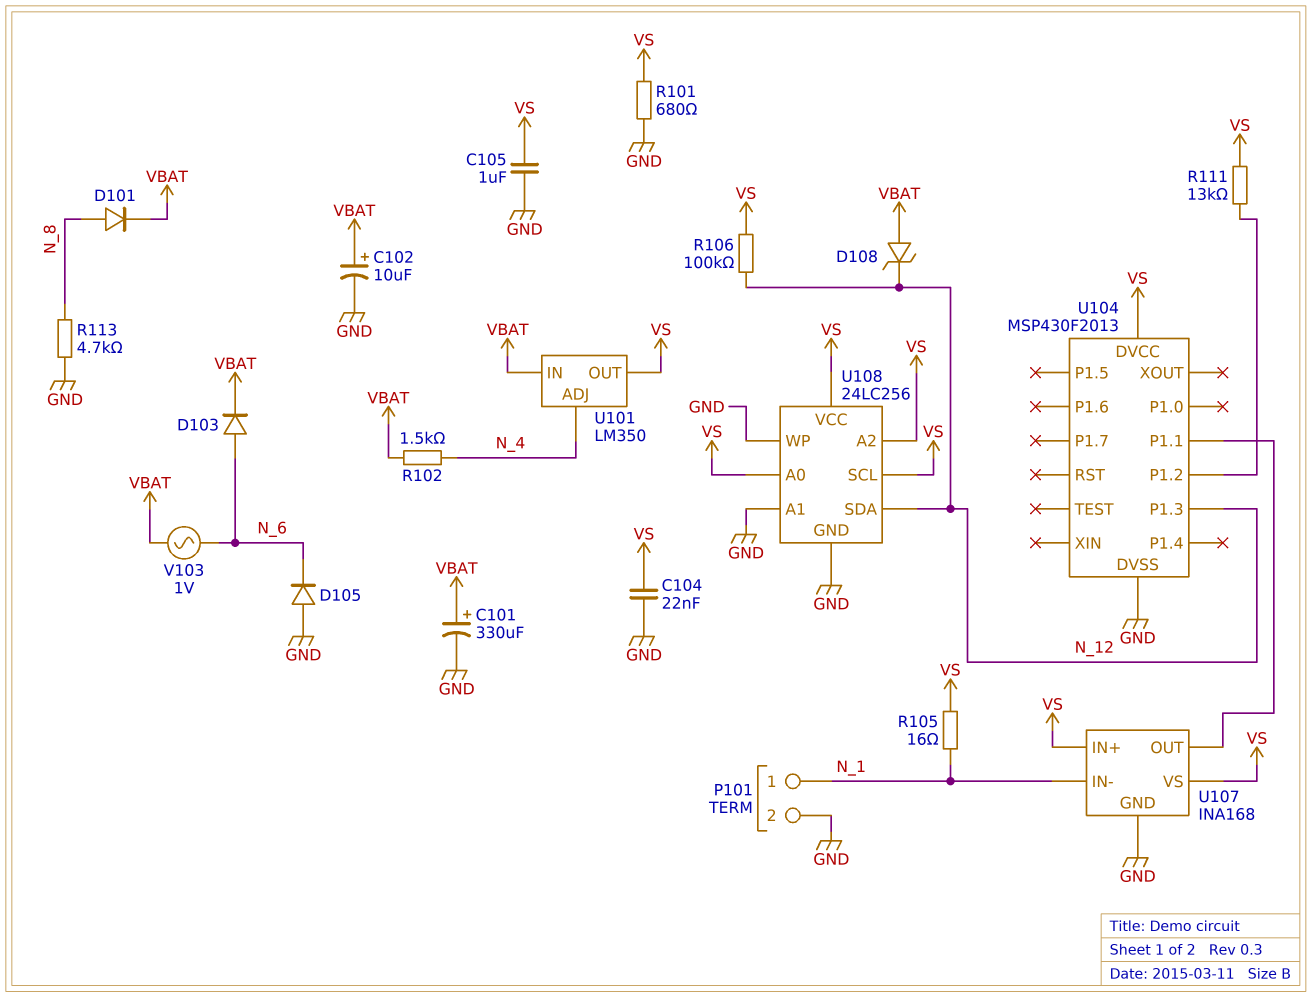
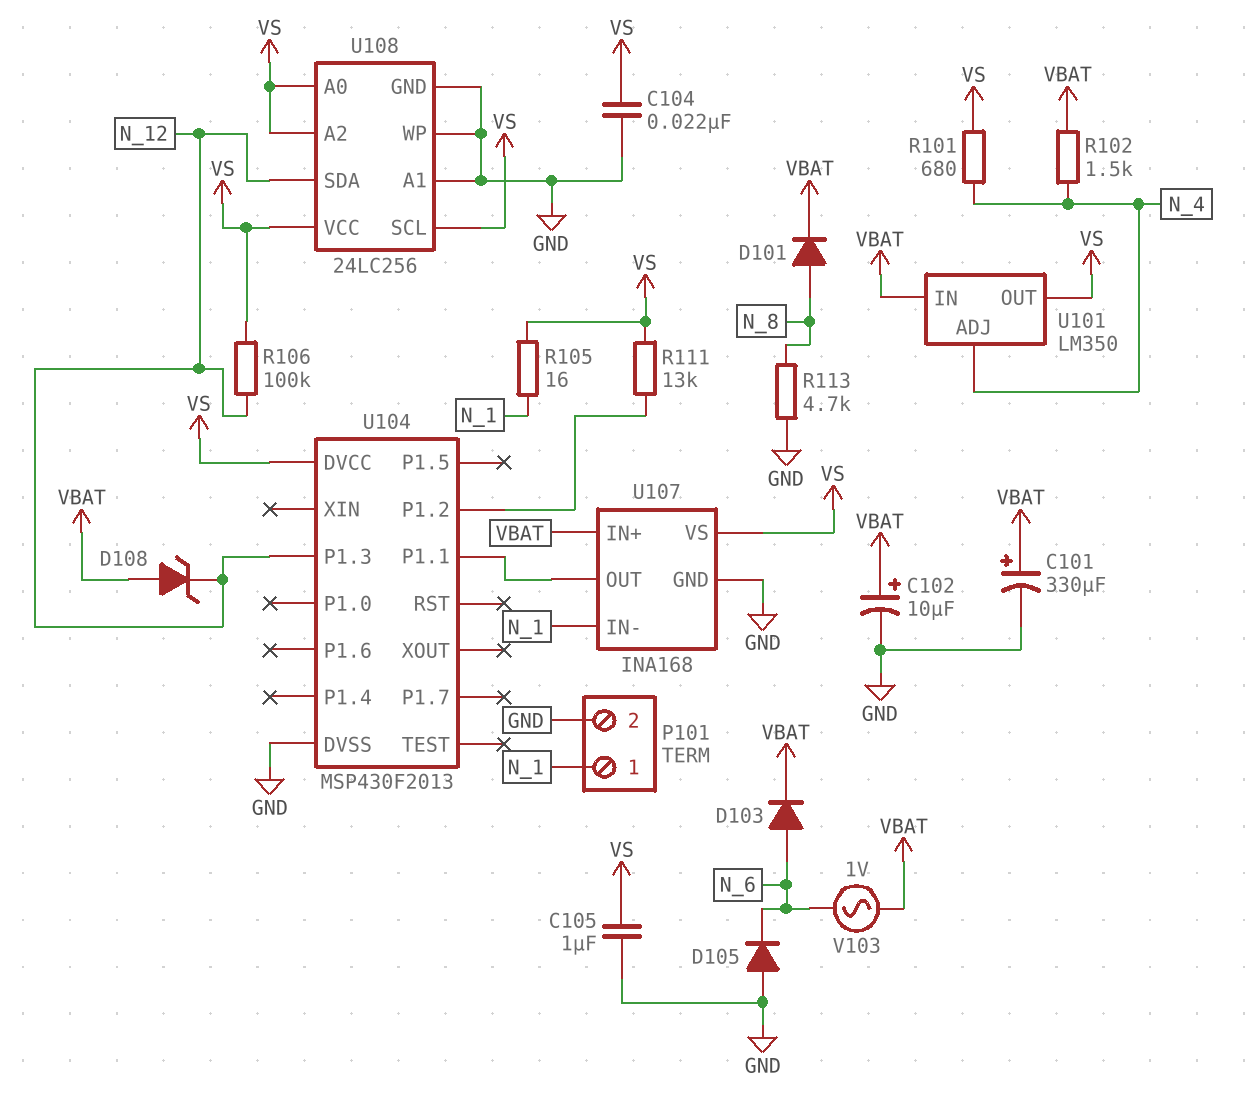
R101: 680 (GND, VS) -> 680 (N_4, VS)
U107 pin IN+: VS -> VBAT

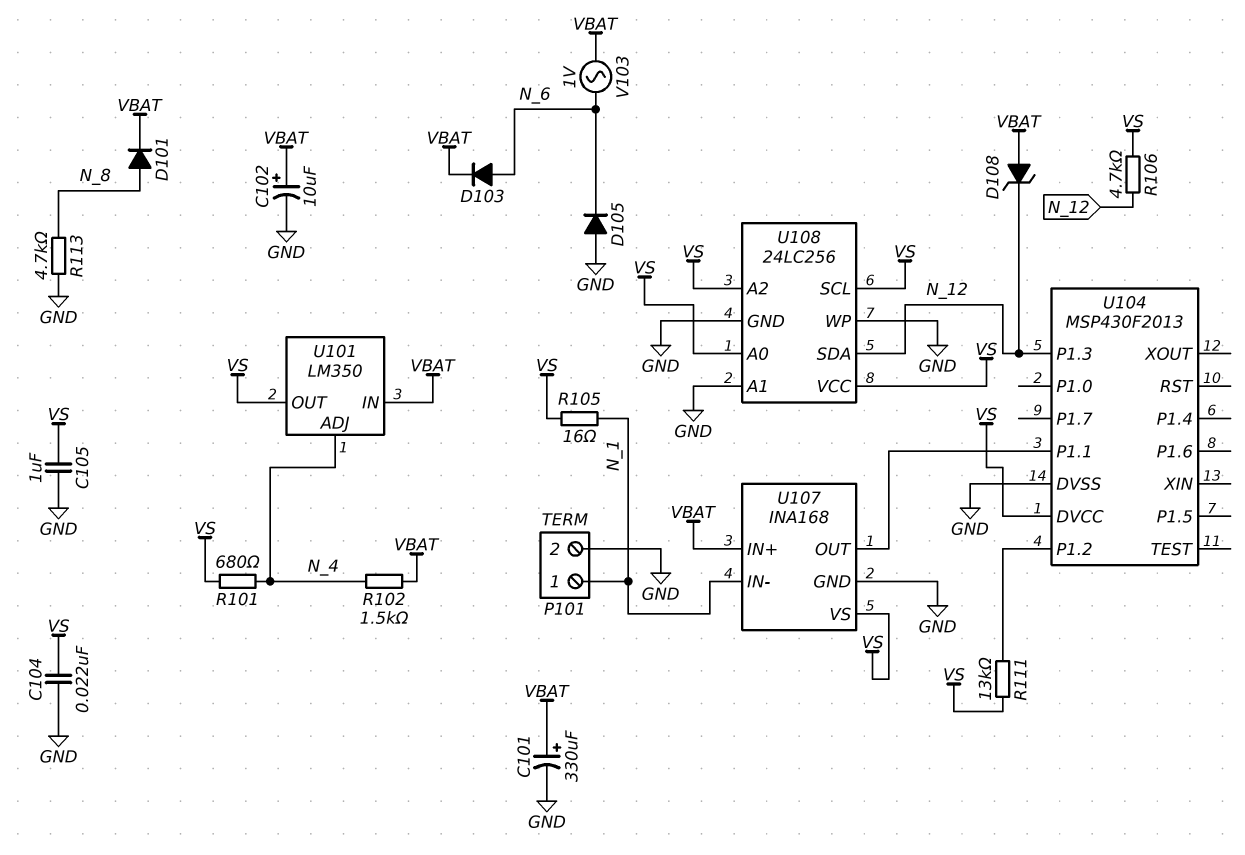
R106: 100k (N_12, VS) -> 4.7k (N_12, VS)

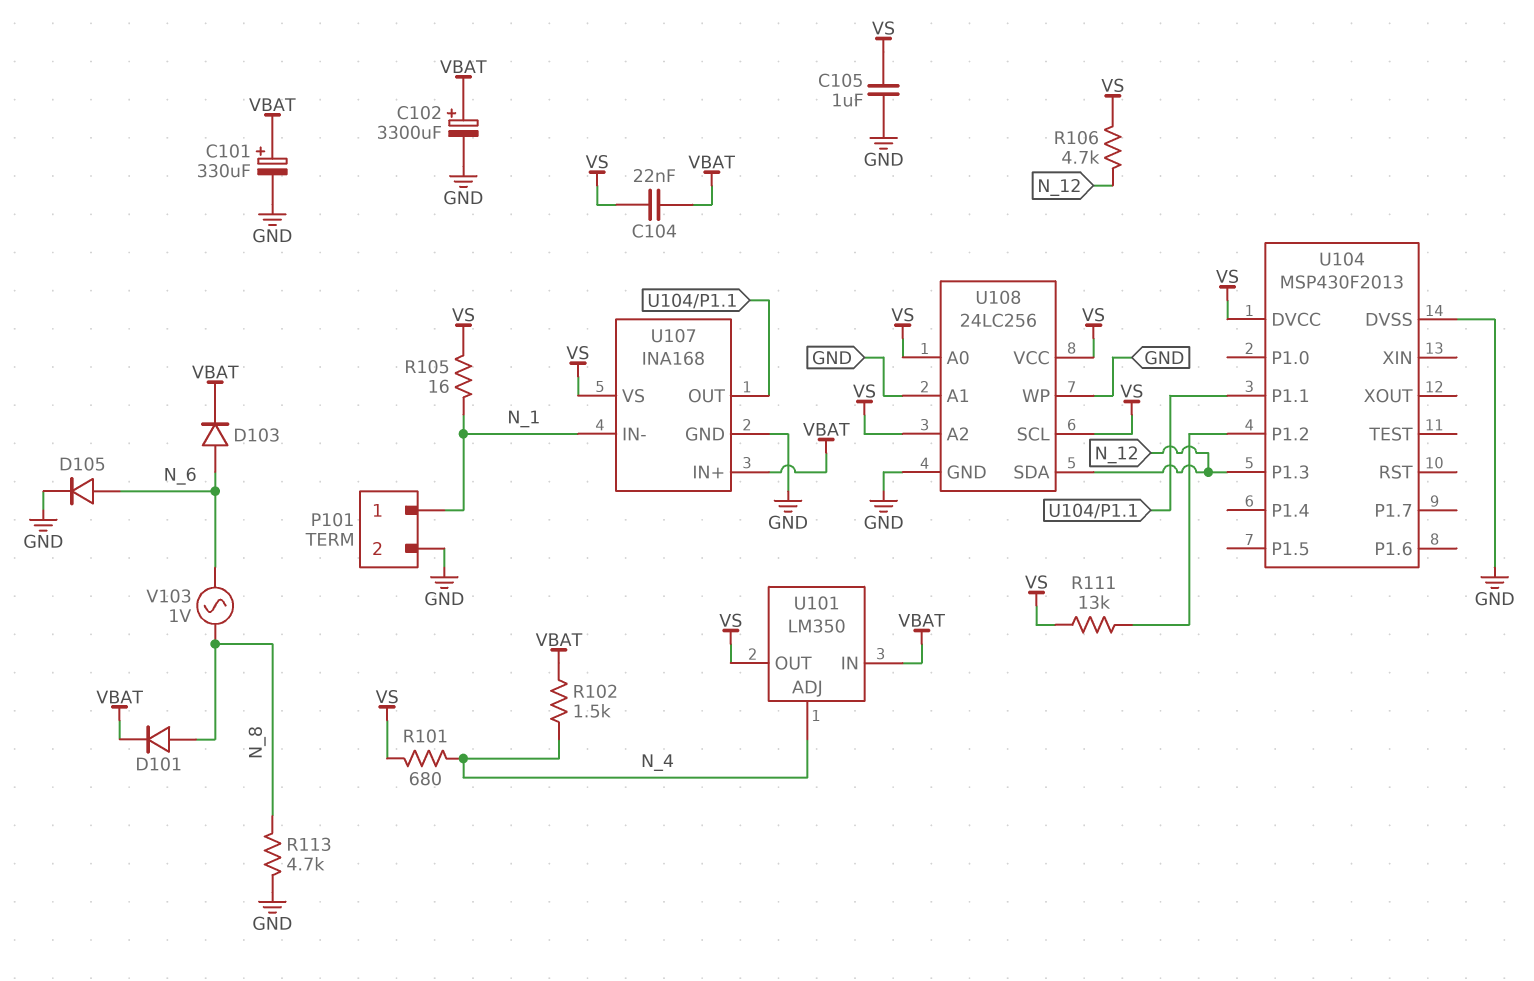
C102: 10uF (plus VBAT, minus GND) -> 3300uF (plus VBAT, minus GND)
C104: 22nF (GND, VS) -> 22nF (VBAT, VS)
D105: diode (A GND, K N_6) -> diode (A N_6, K GND)
D108: zener (A VBAT, K N_12) -> none
V103: AC 1V (N_6, VBAT) -> AC 1V (N_6, N_8)

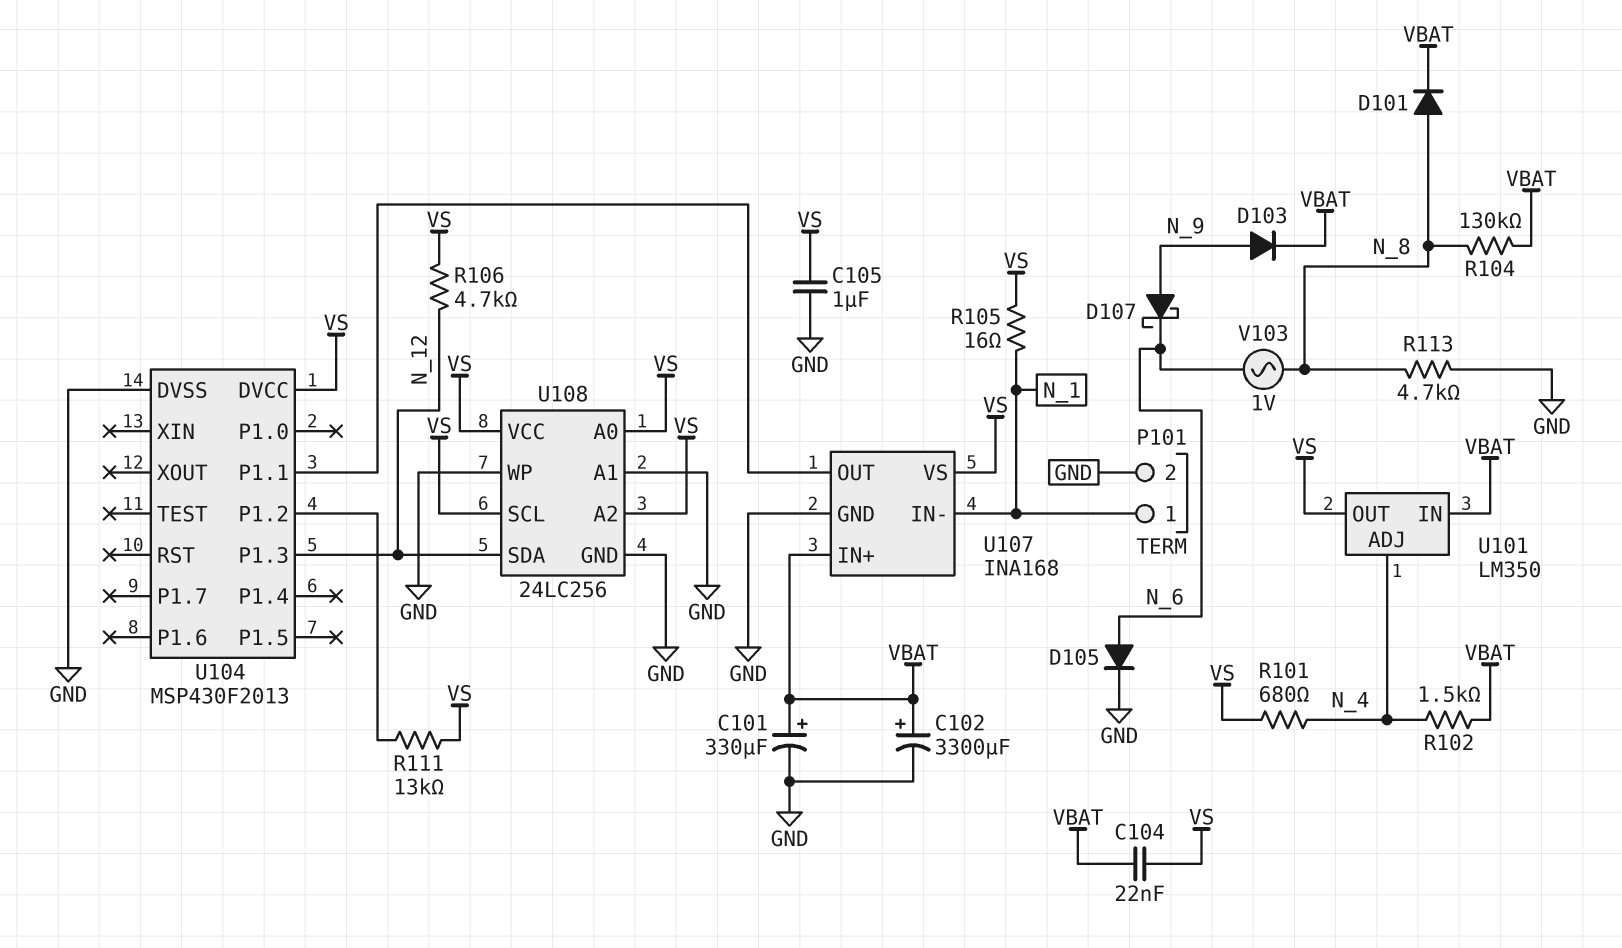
D103: diode (A N_6, K VBAT) -> diode (A N_9, K VBAT)
D107: none -> schottky (A N_9, K N_6)
R104: none -> 130k (N_8, VBAT)

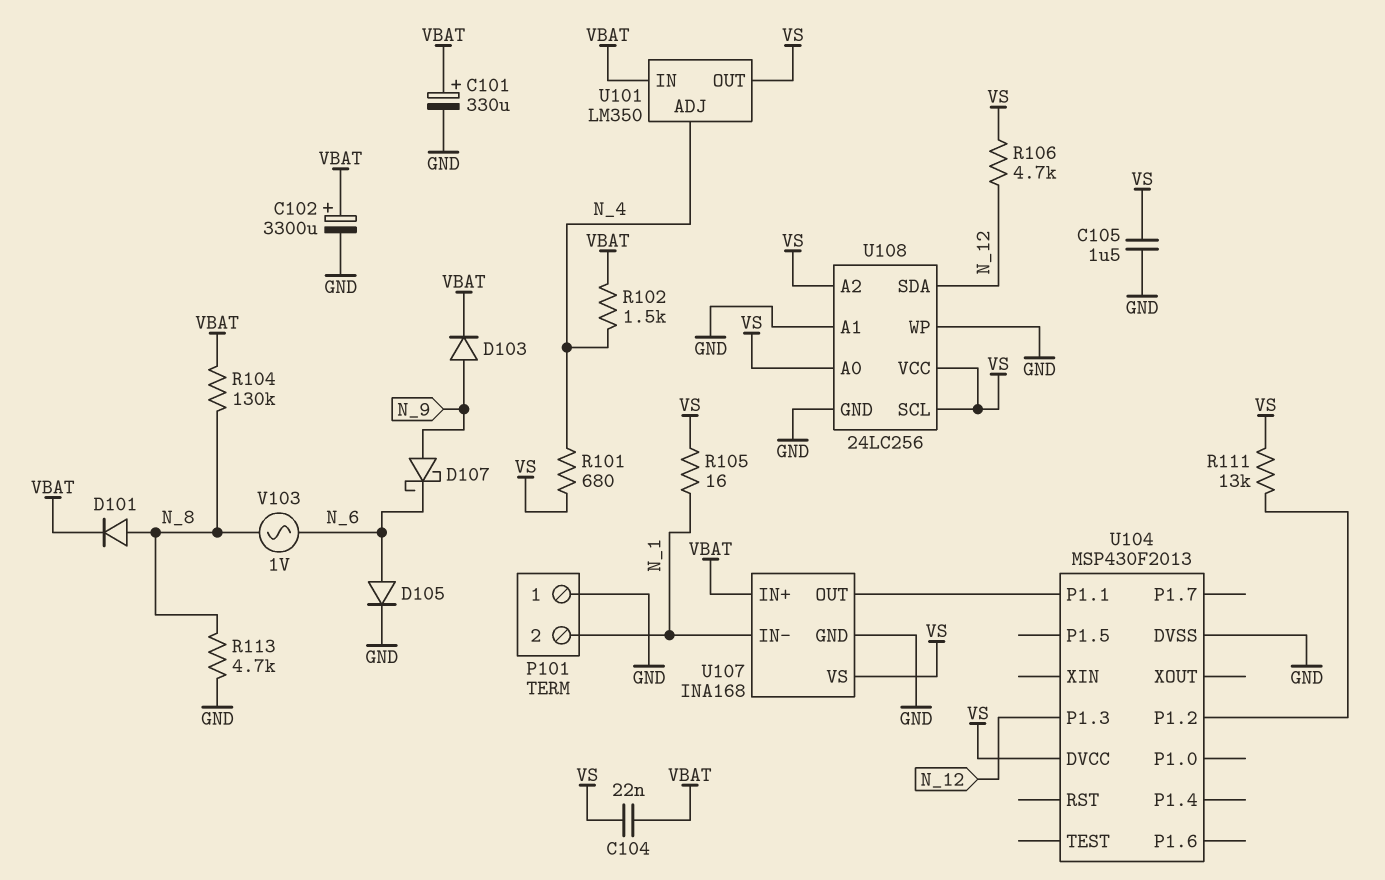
C105: 1uF (GND, VS) -> 1.5uF (GND, VS)
P101 pin 1: N_1 -> GND
P101 pin 2: GND -> N_1

